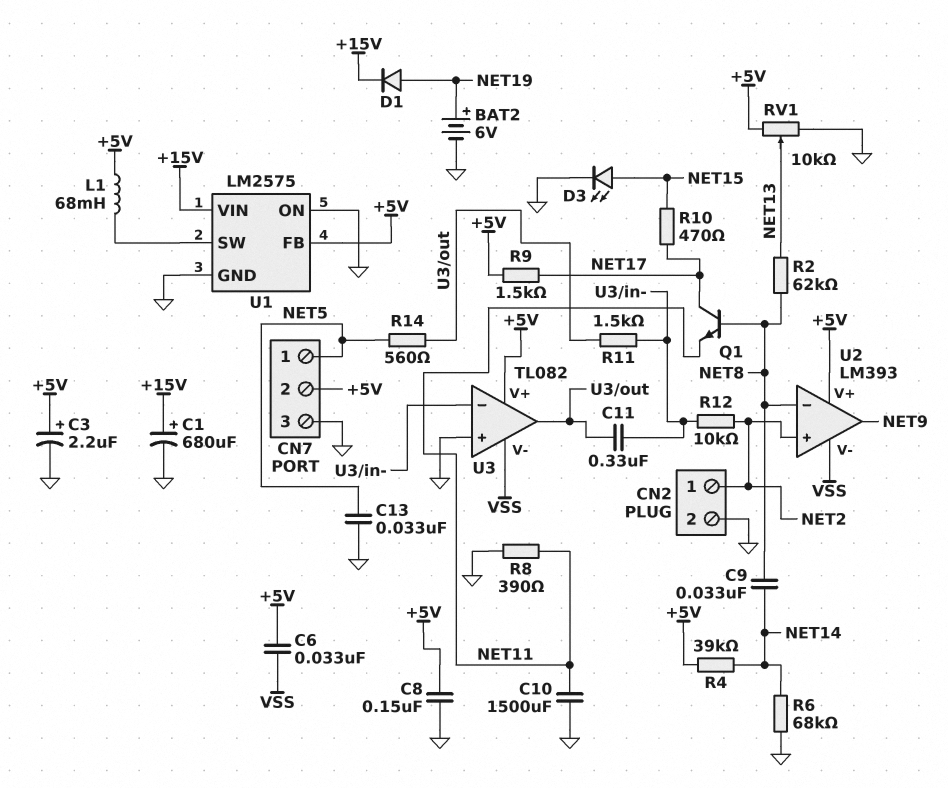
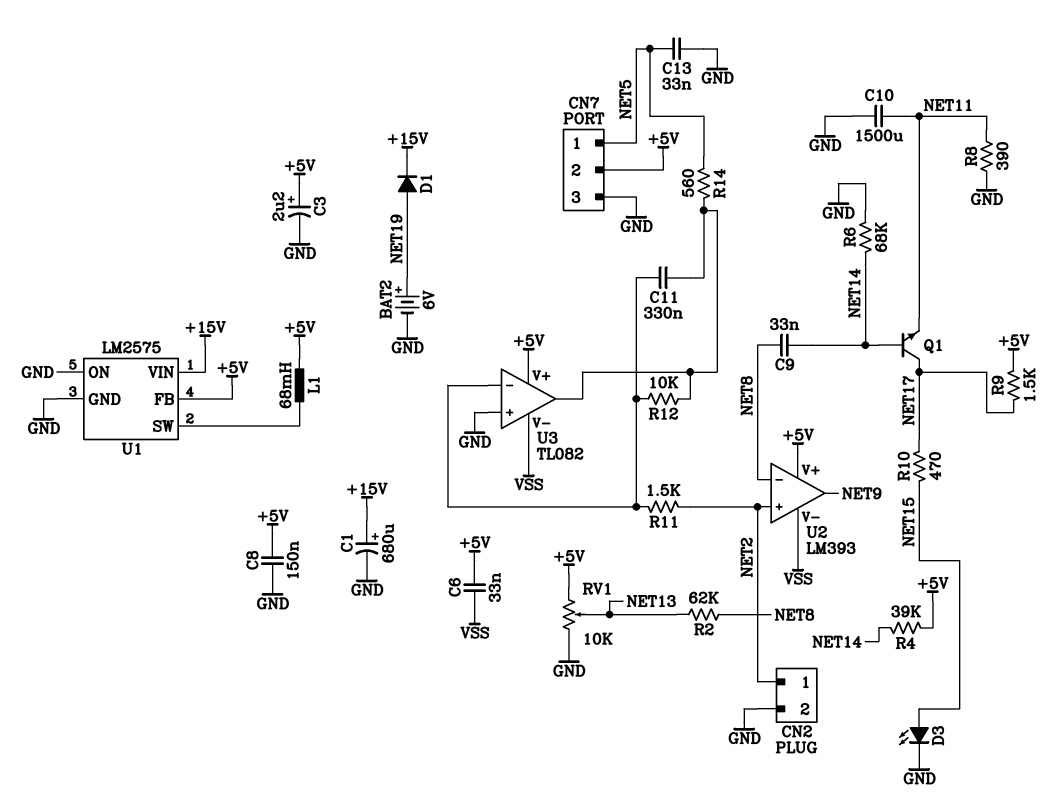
Q1: NPN (B NET8, C NET17, E NET11) -> NPN (B NET14, C NET17, E NET11)
R11: 1.5k (U3/in-, U3/out) -> 1.5k (NET2, U3/in-)
R12: 10k (NET2, U3/in-) -> 10k (U3/in-, U3/out)

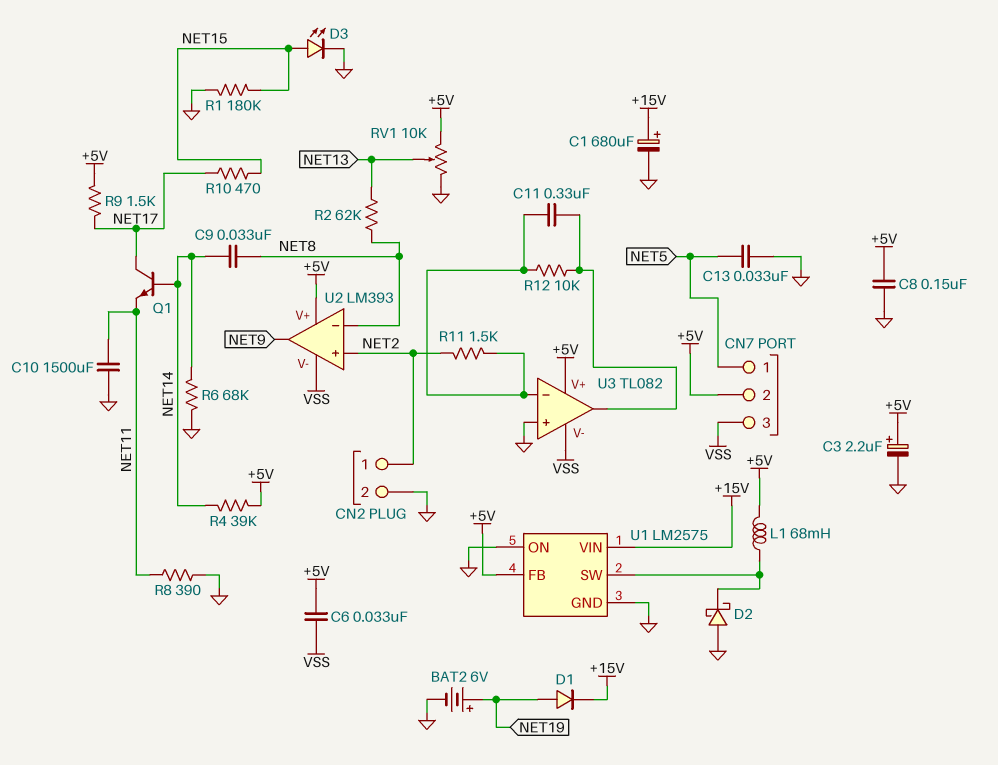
CN7 pin 3: GND -> VSS
D2: none -> schottky (A GND, K U1/SW)
R1: none -> 180k (GND, NET15)
R14: 560 (NET5, U3/out) -> none

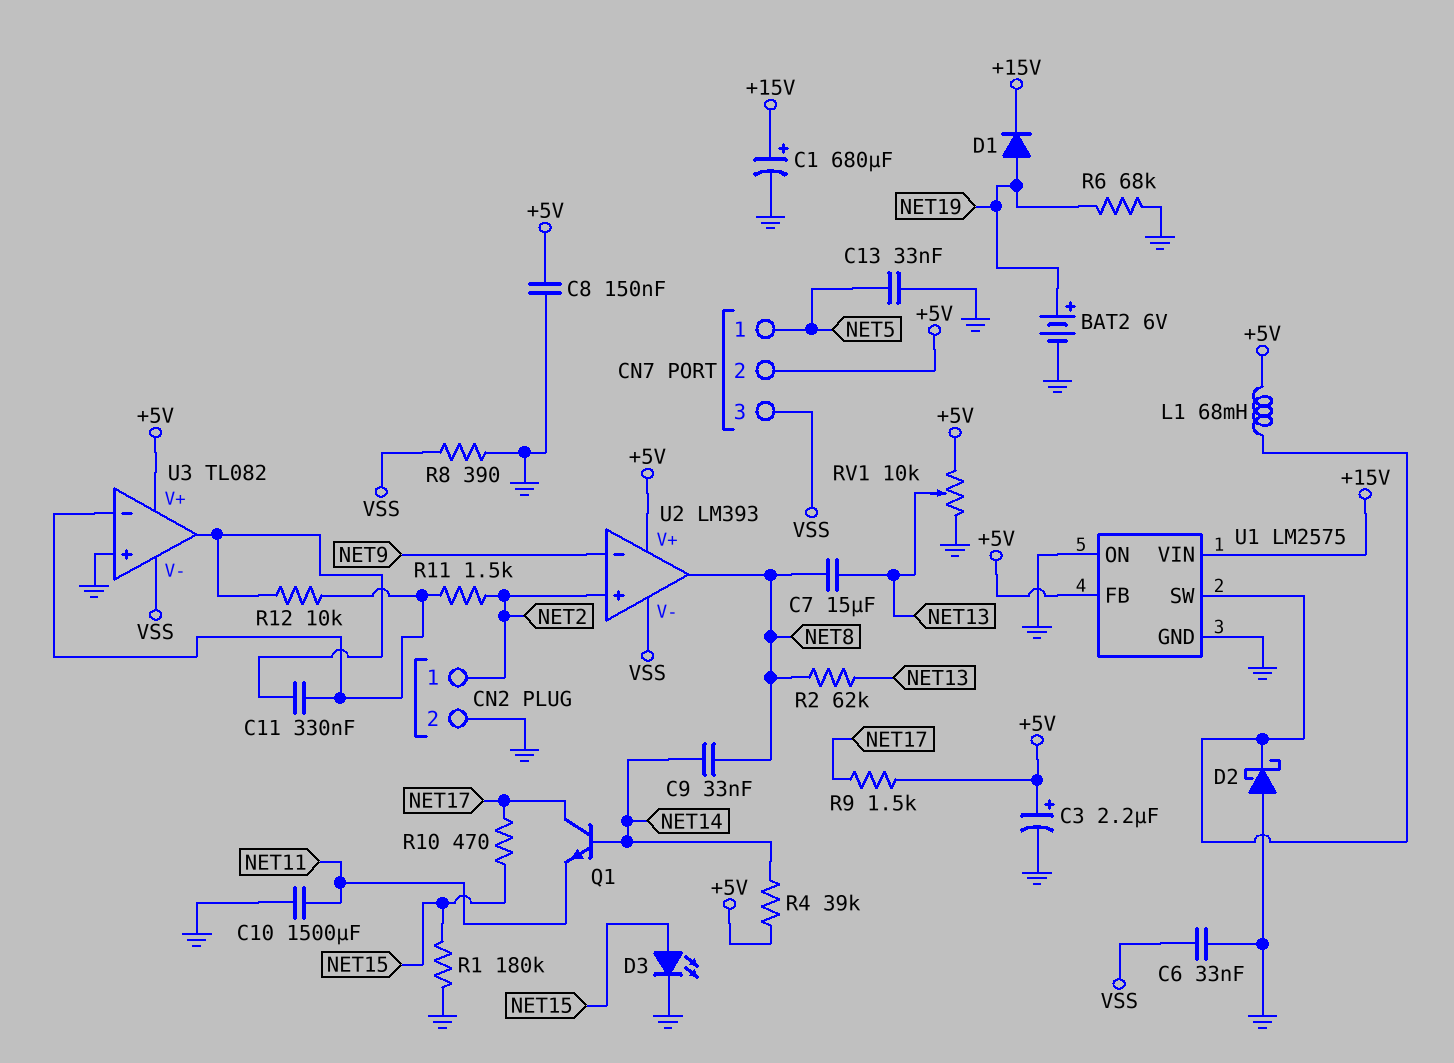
C6: 33nF (+5V, VSS) -> 33nF (GND, VSS)
C7: none -> 15uF (NET8, NET13)
R6: 68k (GND, NET14) -> 68k (GND, NET19)
R8: 390 (GND, NET11) -> 390 (GND, VSS)
U2 pin in-: NET8 -> NET9
U2 pin out: NET9 -> NET8

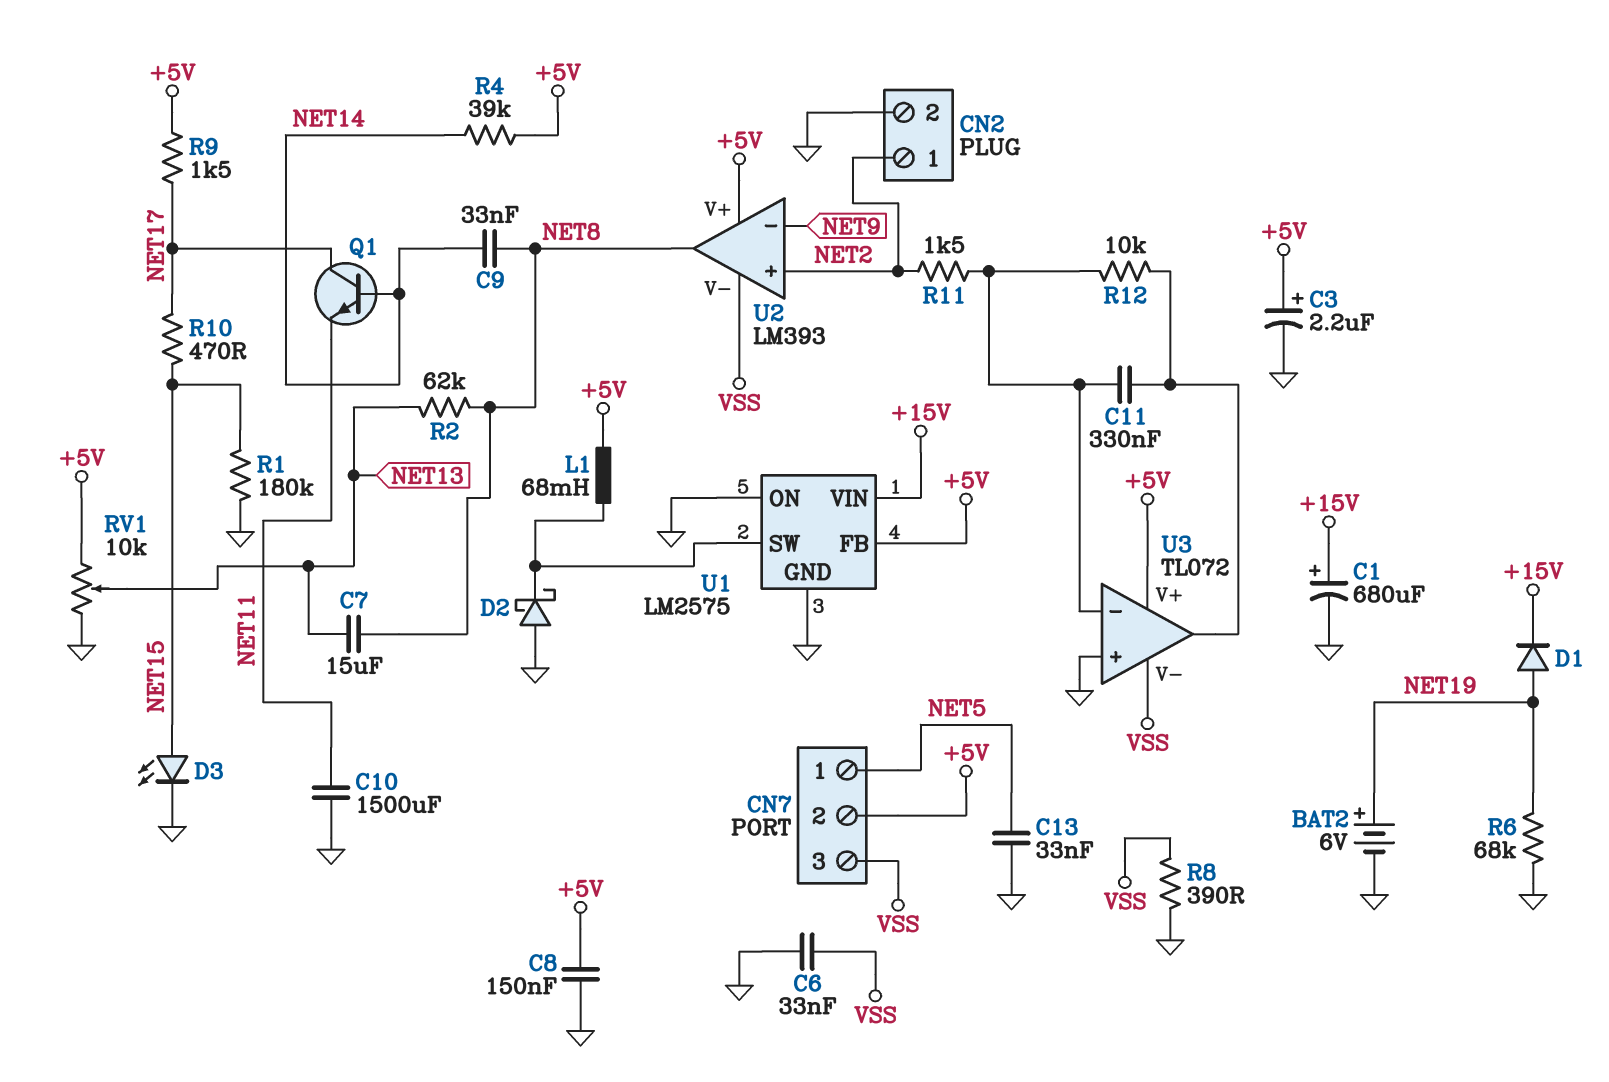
U3: TL082 -> TL072

